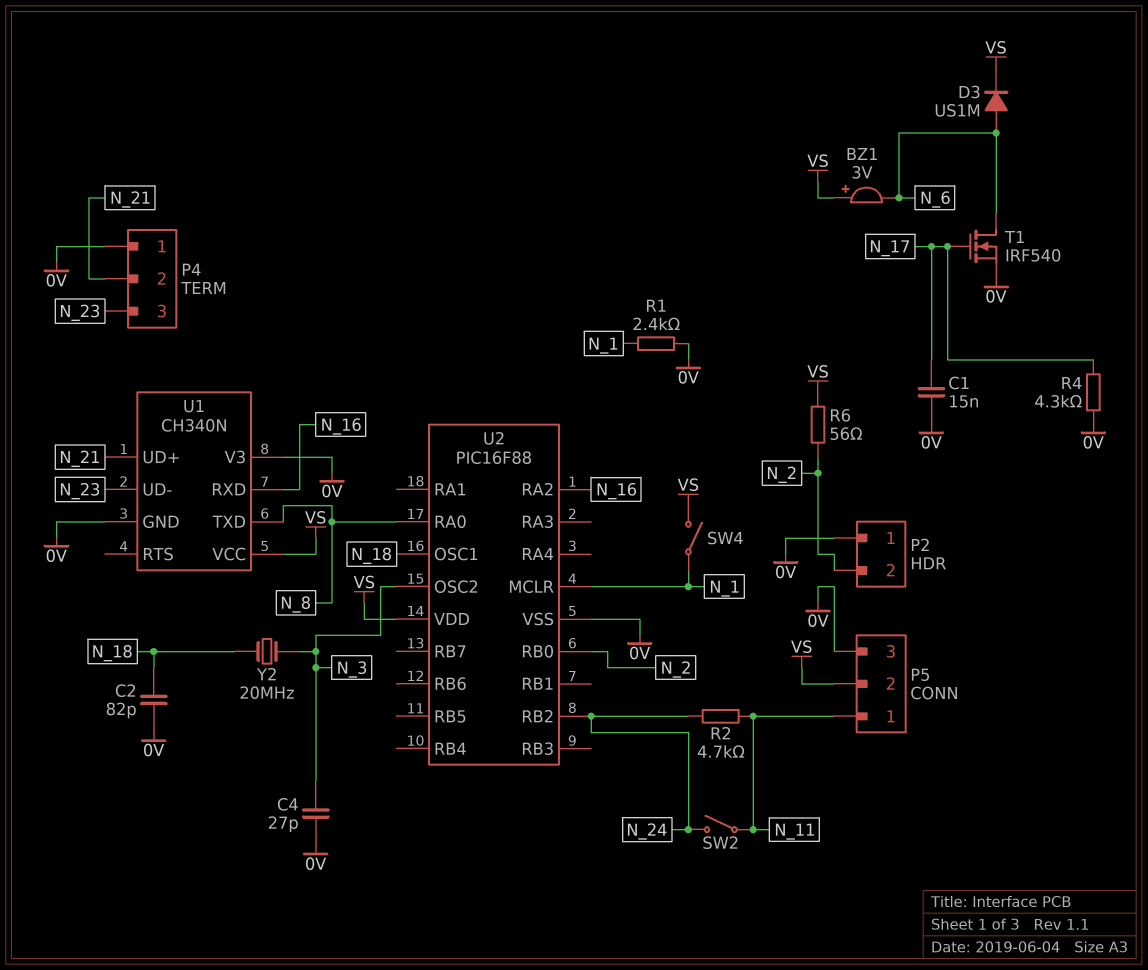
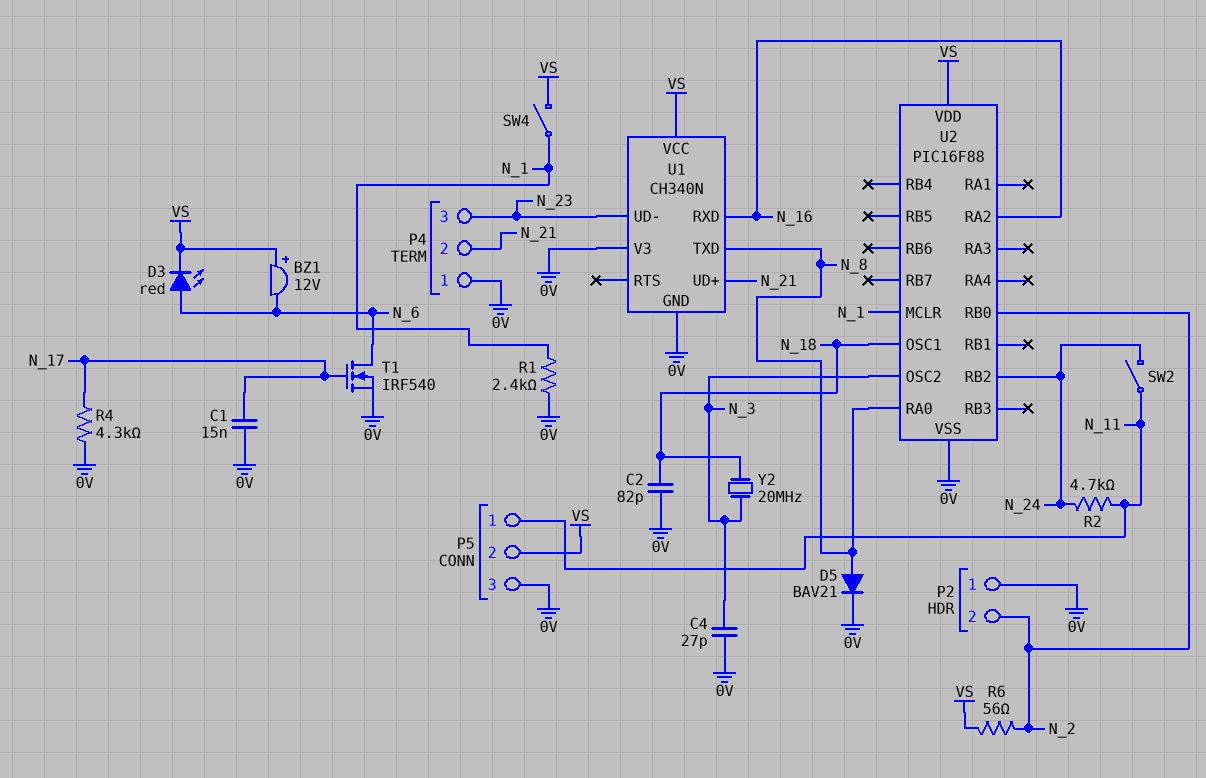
BZ1: buzzer 3V (plus VS, minus N_6) -> buzzer 12V (plus VS, minus N_6)
D3: diode US1M (A N_6, K VS) -> LED red (A N_6, K VS)
D5: none -> diode BAV21 (A N_8, K 0V)

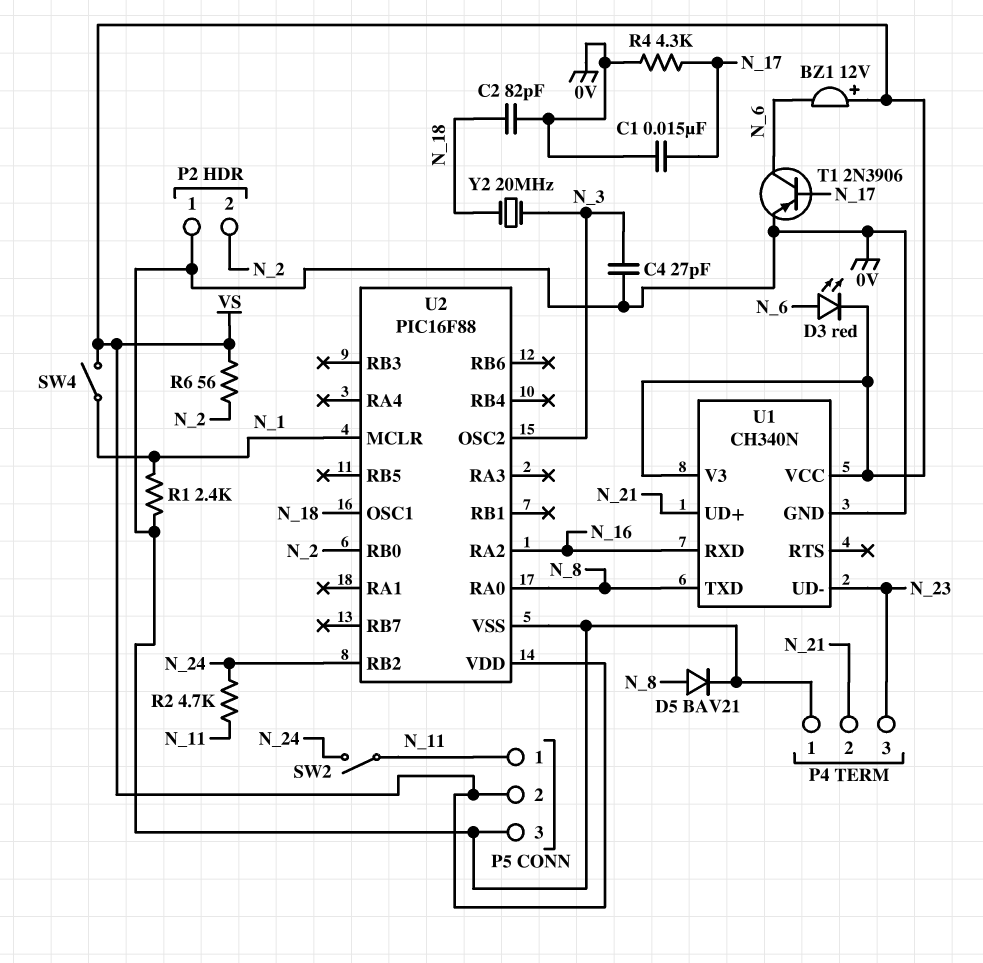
T1: NMOS IRF540 (G N_17, D N_6, S 0V) -> PNP 2N3906 (B N_17, C N_6, E 0V)
U1 pin V3: 0V -> VS

